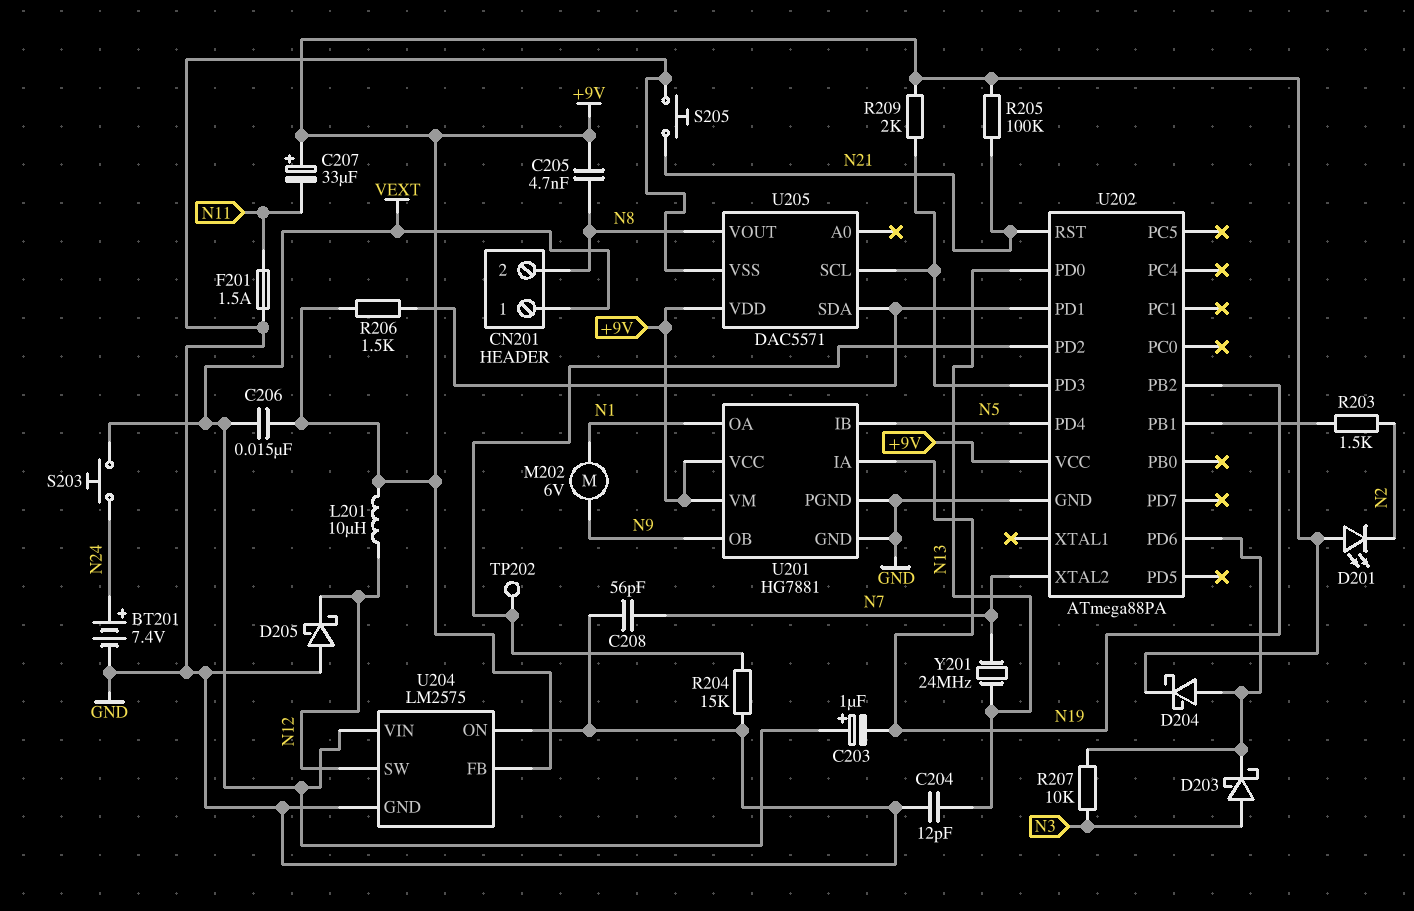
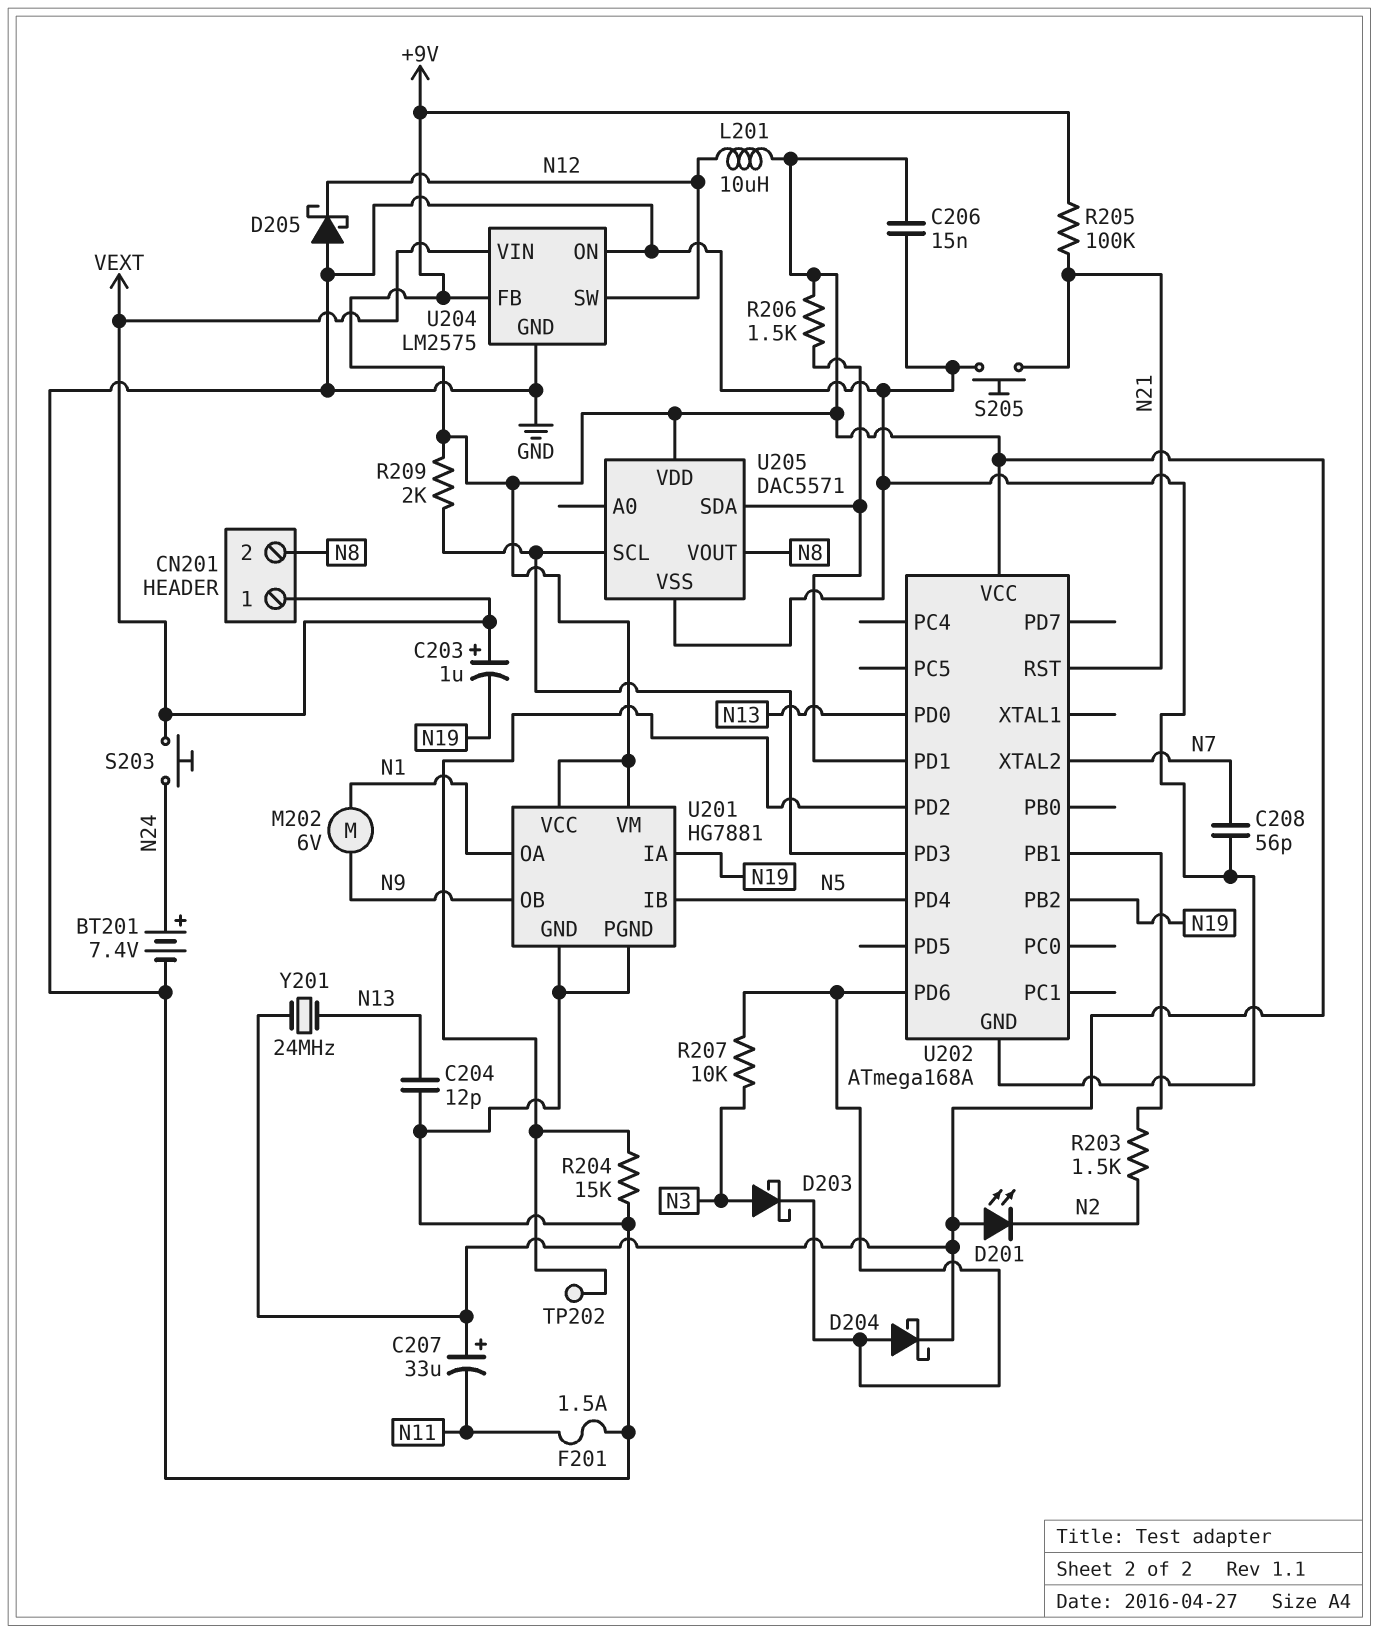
C205: 4.7nF (+9V, N8) -> none
C206: 15nF (+9V, VEXT) -> 15nF (+9V, GND)
U202: ATmega88PA -> ATmega168A
Y201: 24MHz (N7, N13) -> 24MHz (+9V, N13)

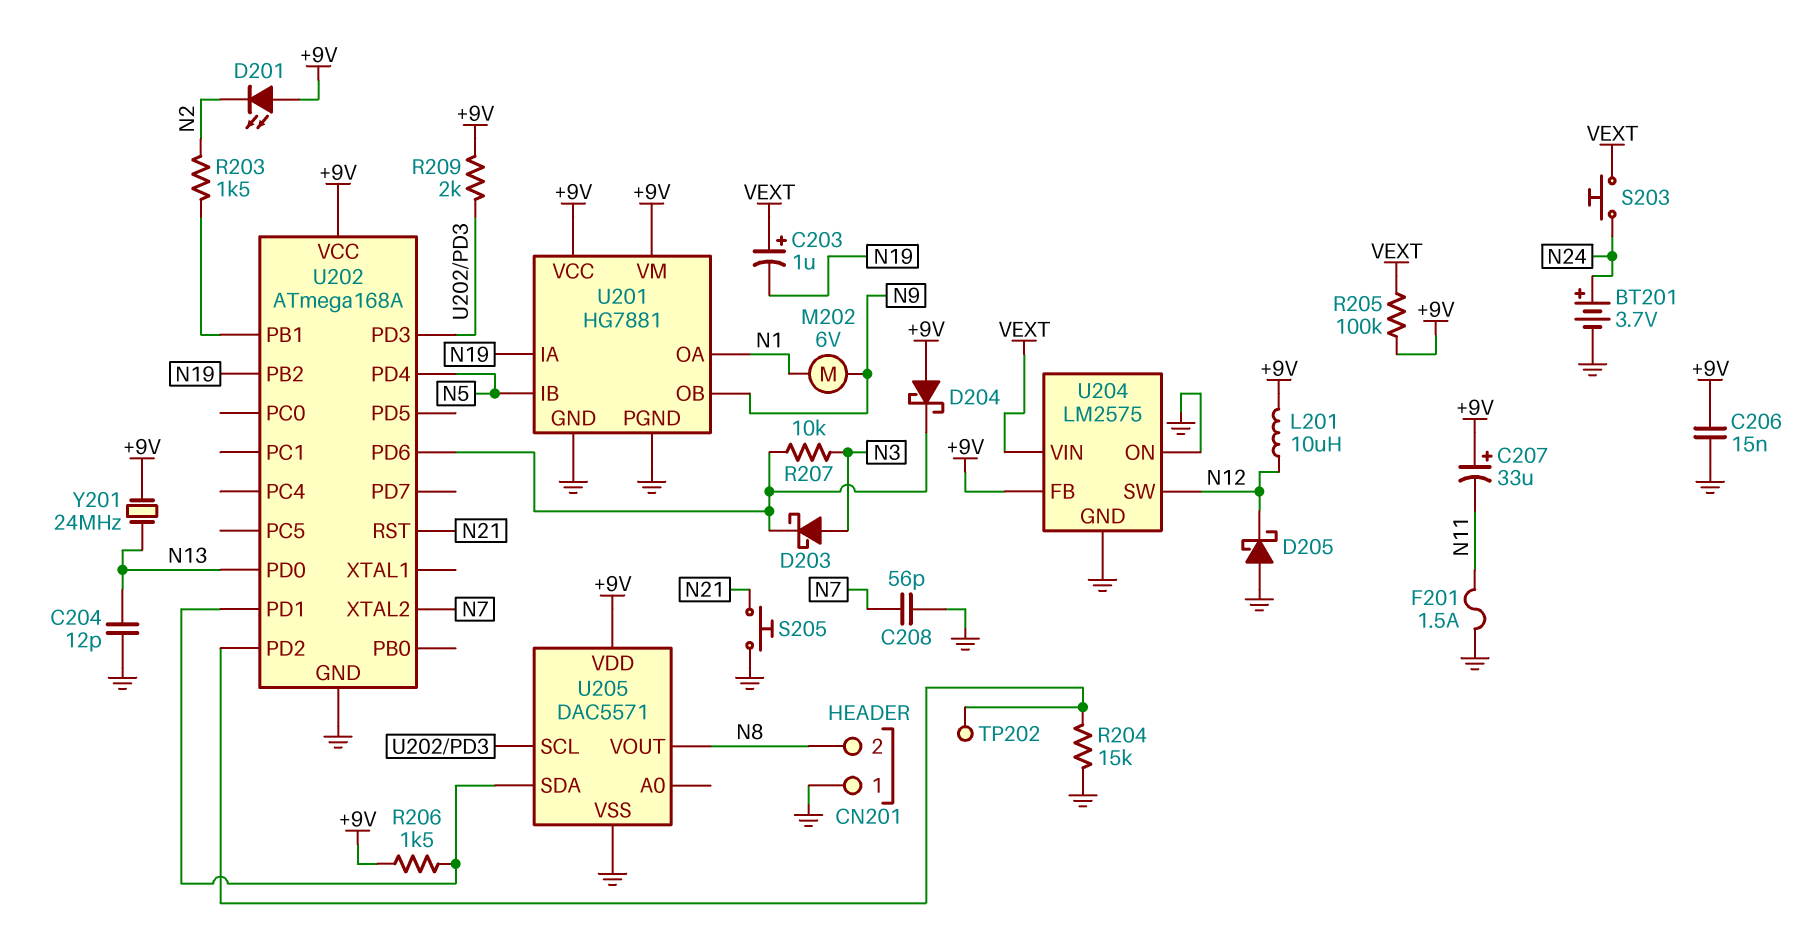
BT201: 7.4V (plus N24, minus GND) -> 3.7V (plus N24, minus GND)
CN201 pin 1: VEXT -> GND
D204: schottky (A U202/PD6, K +9V) -> schottky (A +9V, K U202/PD6)
R205: 100k (+9V, N21) -> 100k (+9V, VEXT)

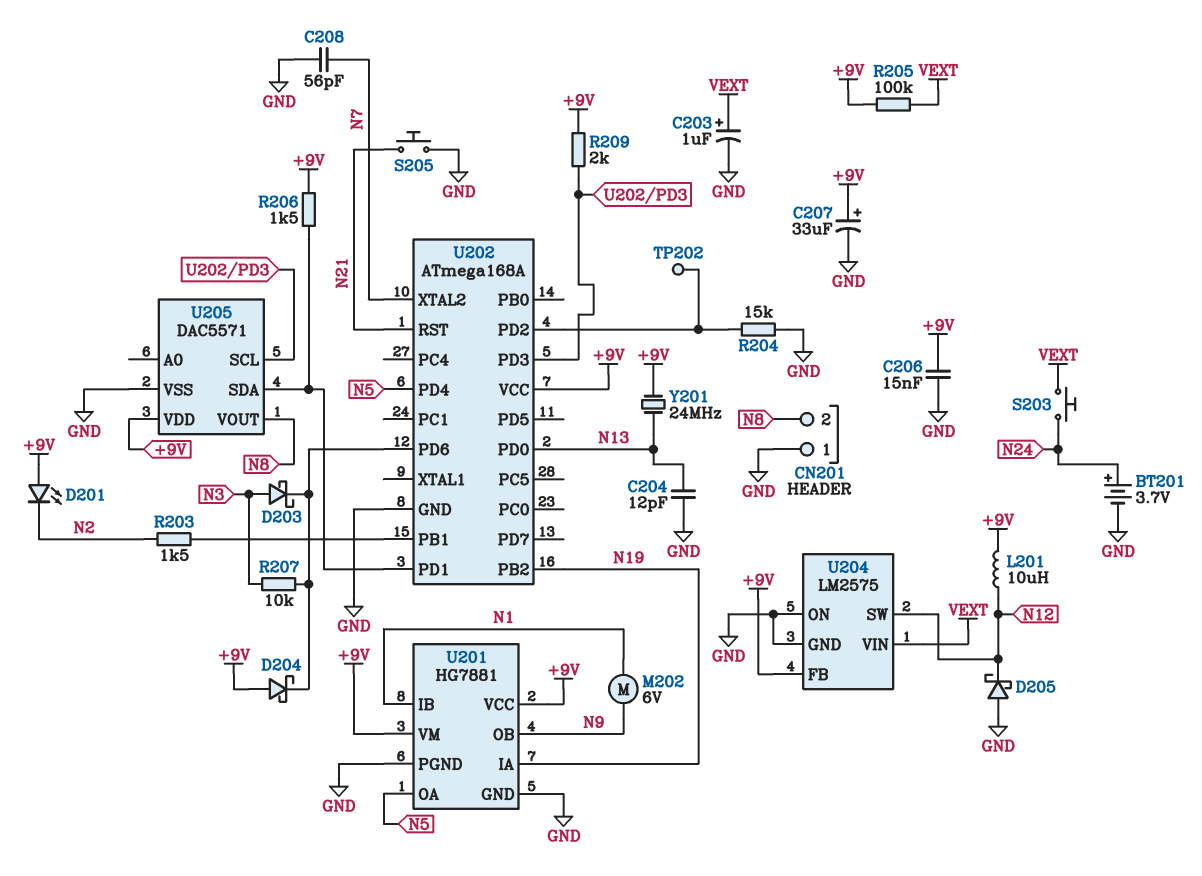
C203: 1uF (plus VEXT, minus N19) -> 1uF (plus VEXT, minus GND)
C207: 33uF (plus +9V, minus N11) -> 33uF (plus +9V, minus GND)
F201: 1.5A (GND, N11) -> none
U201 pin IB: N5 -> N1
U201 pin OA: N1 -> N5

